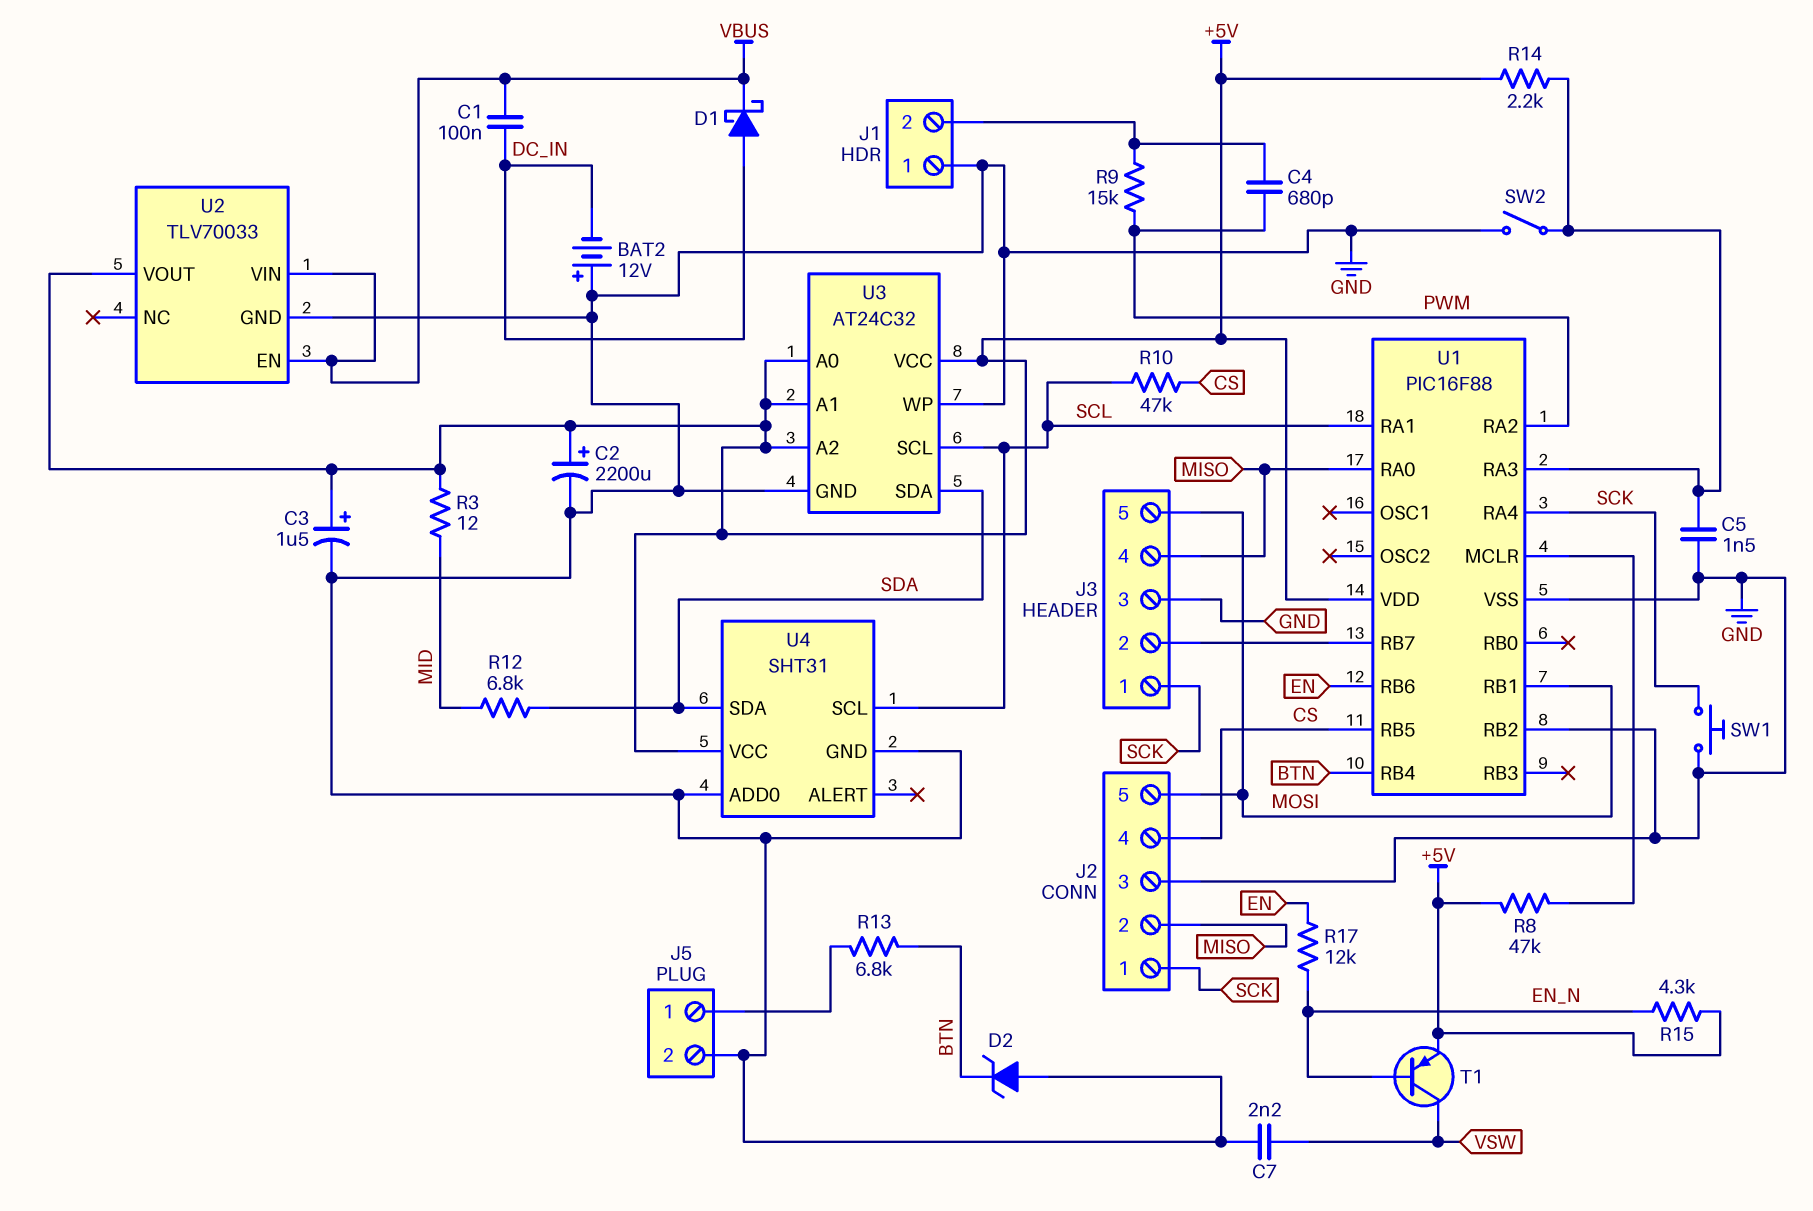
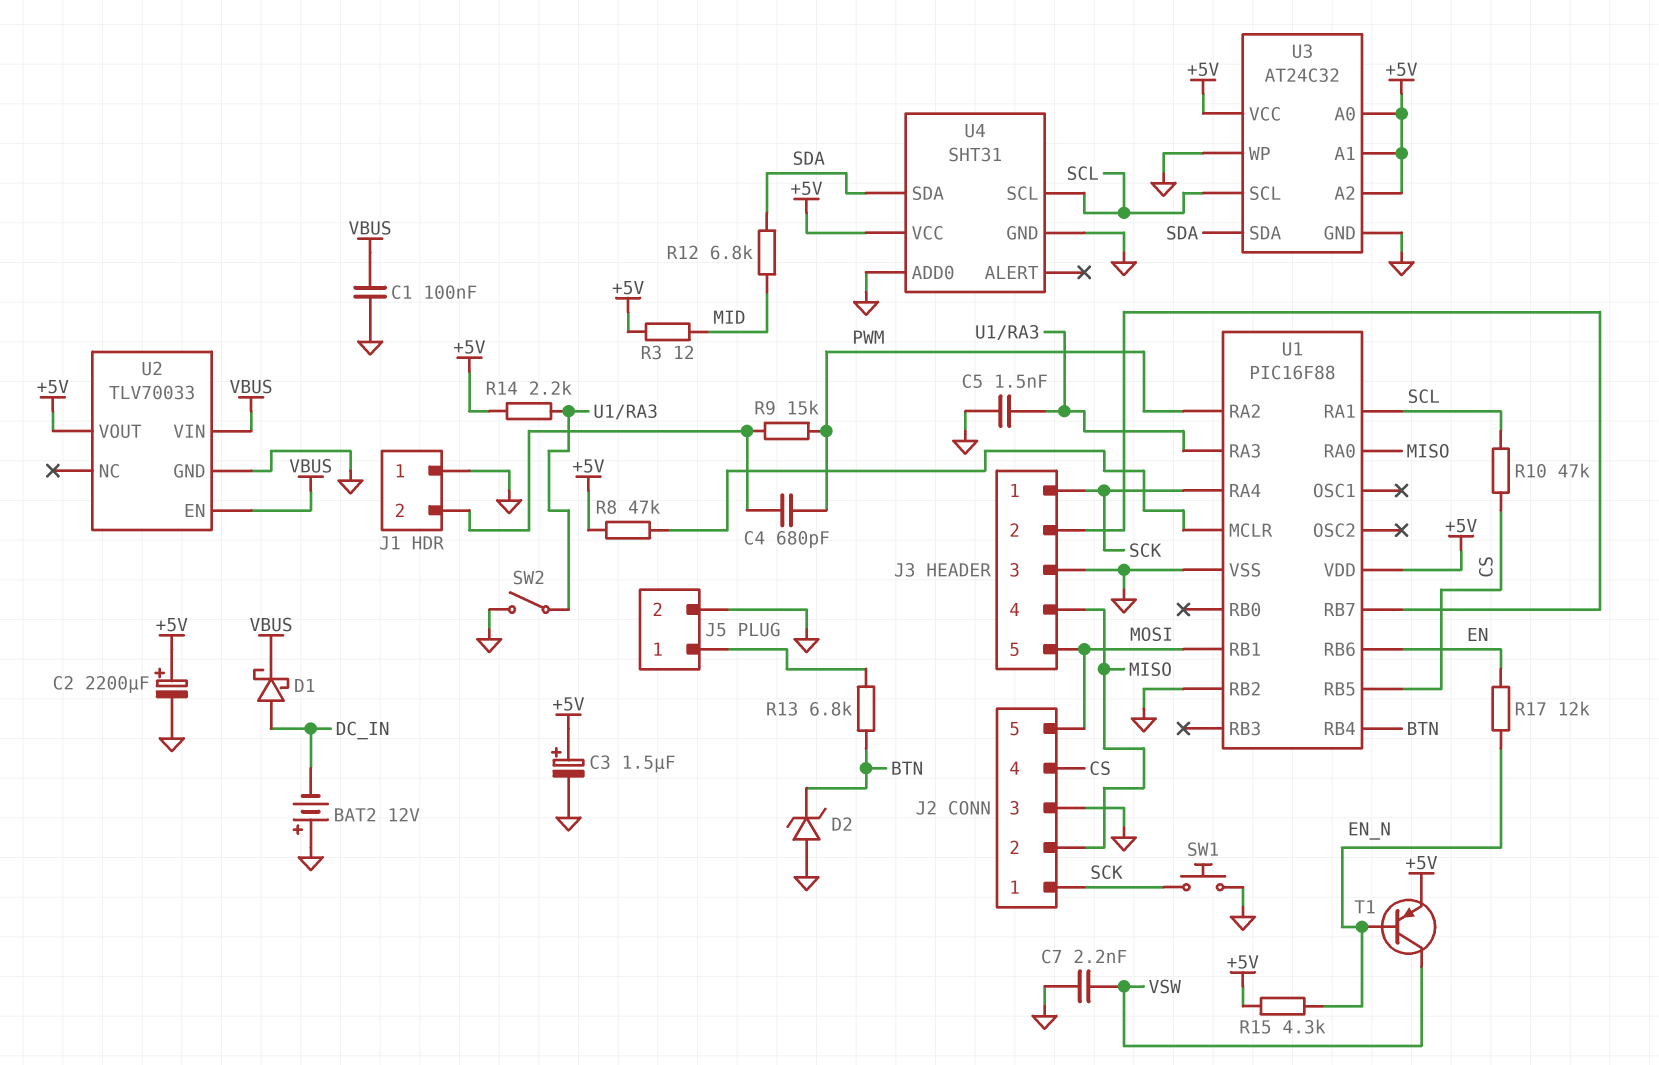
C1: 100nF (DC_IN, VBUS) -> 100nF (GND, VBUS)

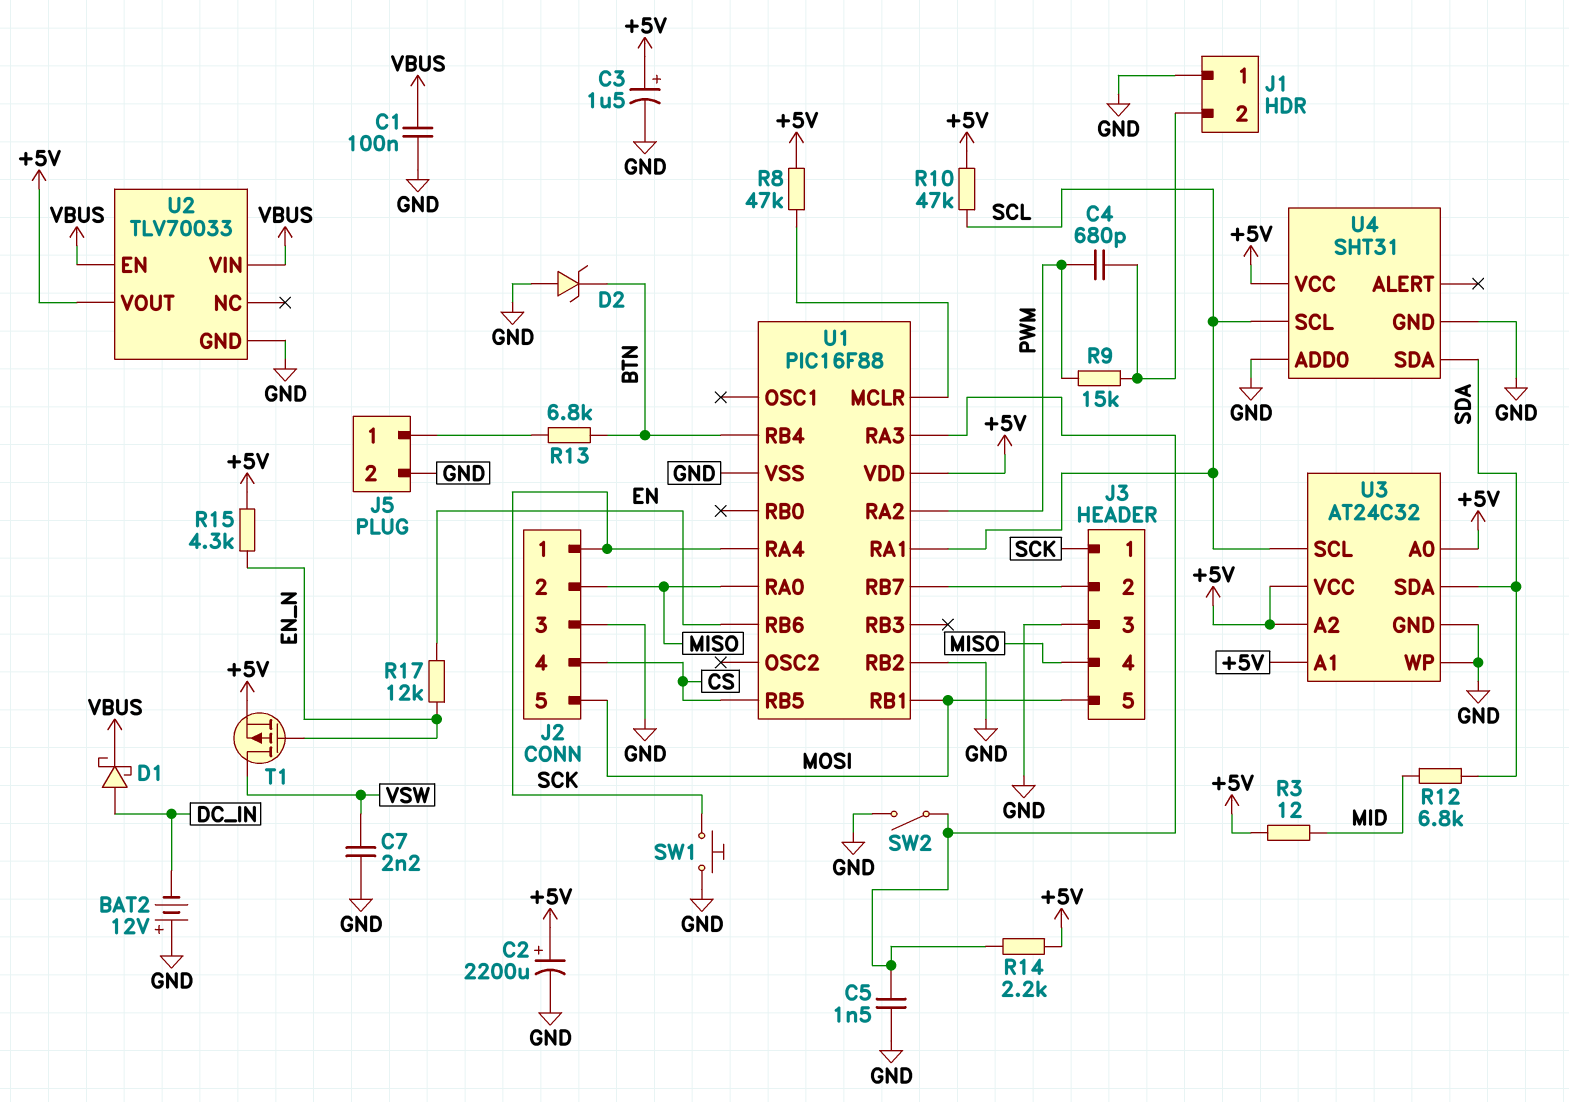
R10: 47k (CS, SCL) -> 47k (+5V, SCL)
T1: PNP (B EN_N, C VSW, E +5V) -> PMOS (G EN_N, D VSW, S +5V)

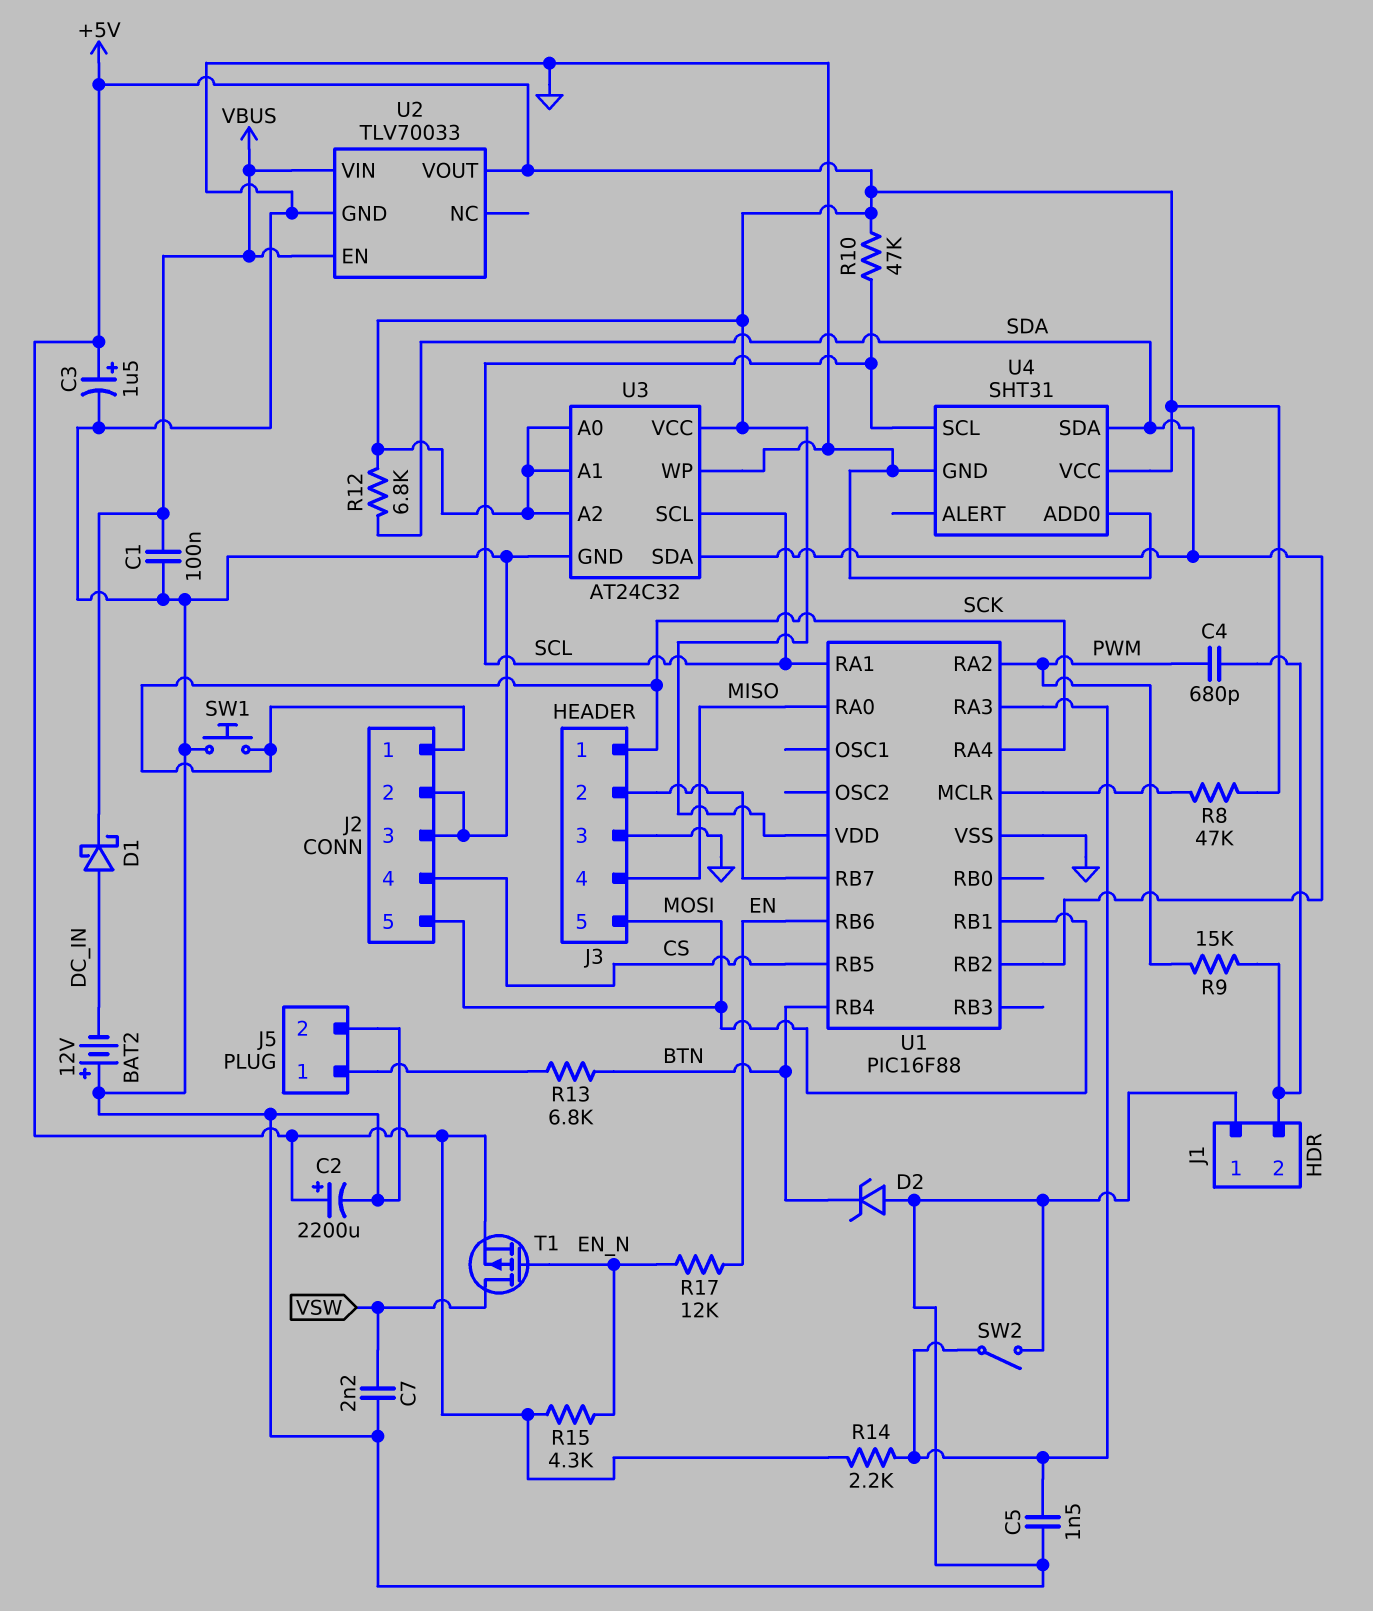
J2 pin 2: MISO -> GND
R3: 12 (+5V, MID) -> none
R12: 6.8k (MID, SDA) -> 6.8k (+5V, SDA)
U1 pin RB2: GND -> SDA

